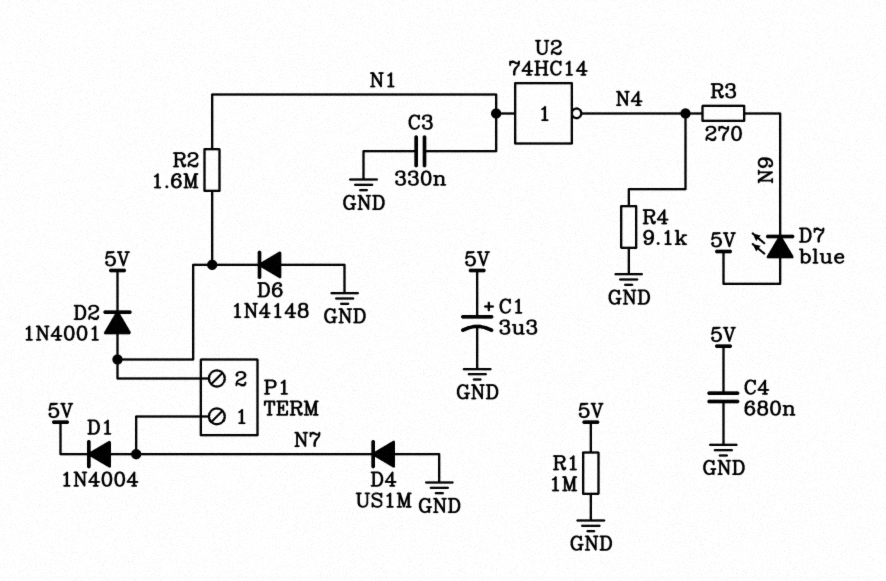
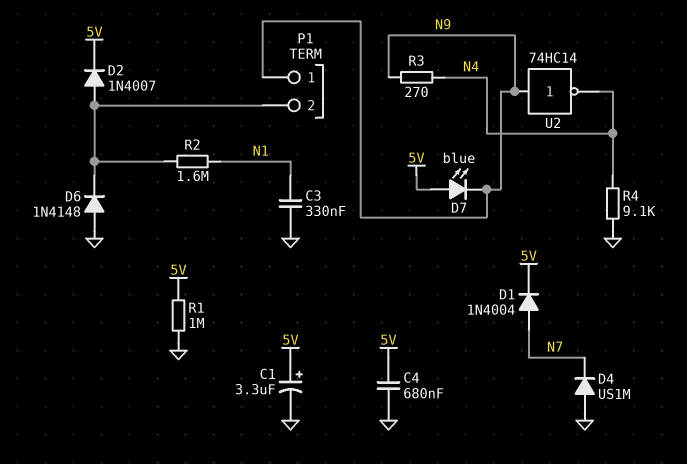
D2: diode 1N4001 (A P1/2, K 5V) -> diode 1N4007 (A P1/2, K 5V)
P1 pin 1: N7 -> N9
U2: NOT 74HC14 (in N1, out N4) -> NOT 74HC14 (in N9, out N4)

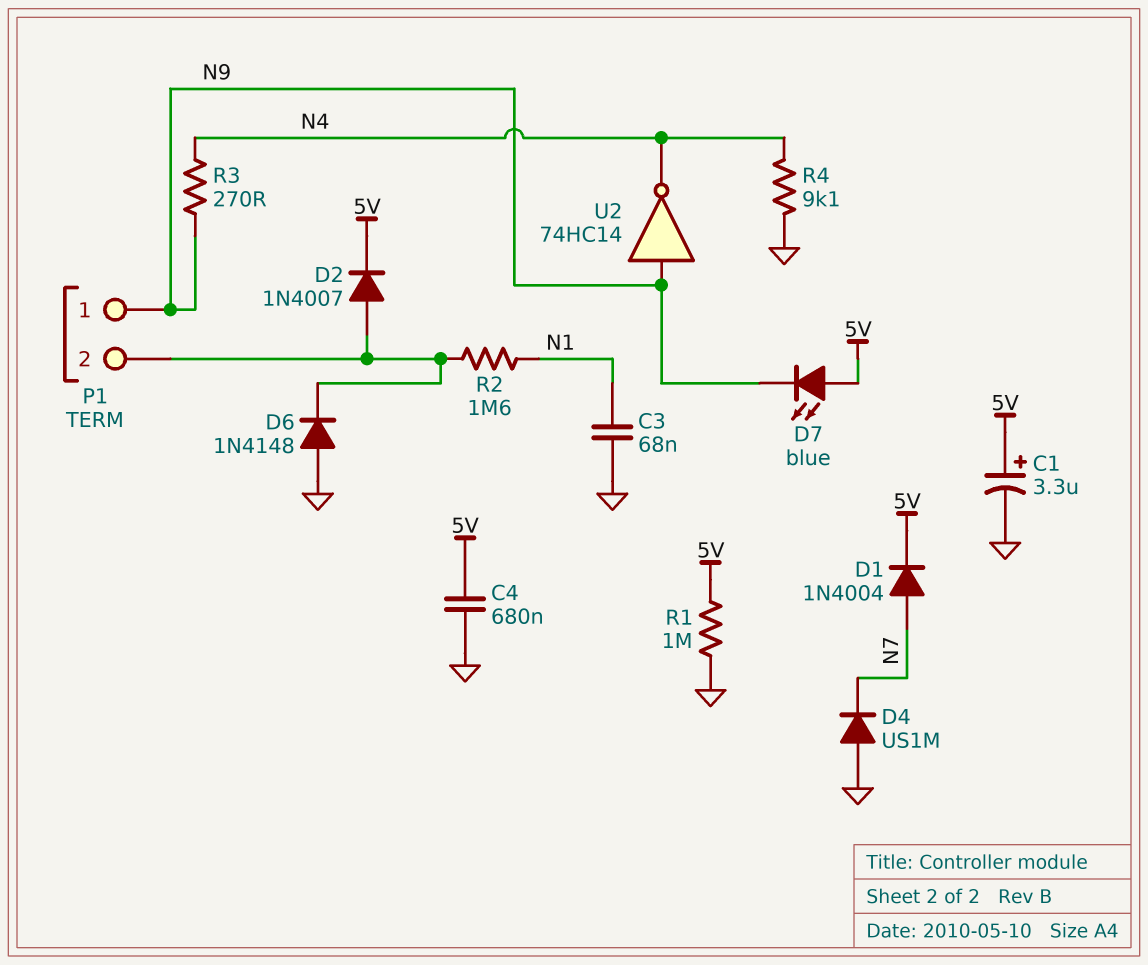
C3: 330nF (GND, N1) -> 68nF (GND, N1)

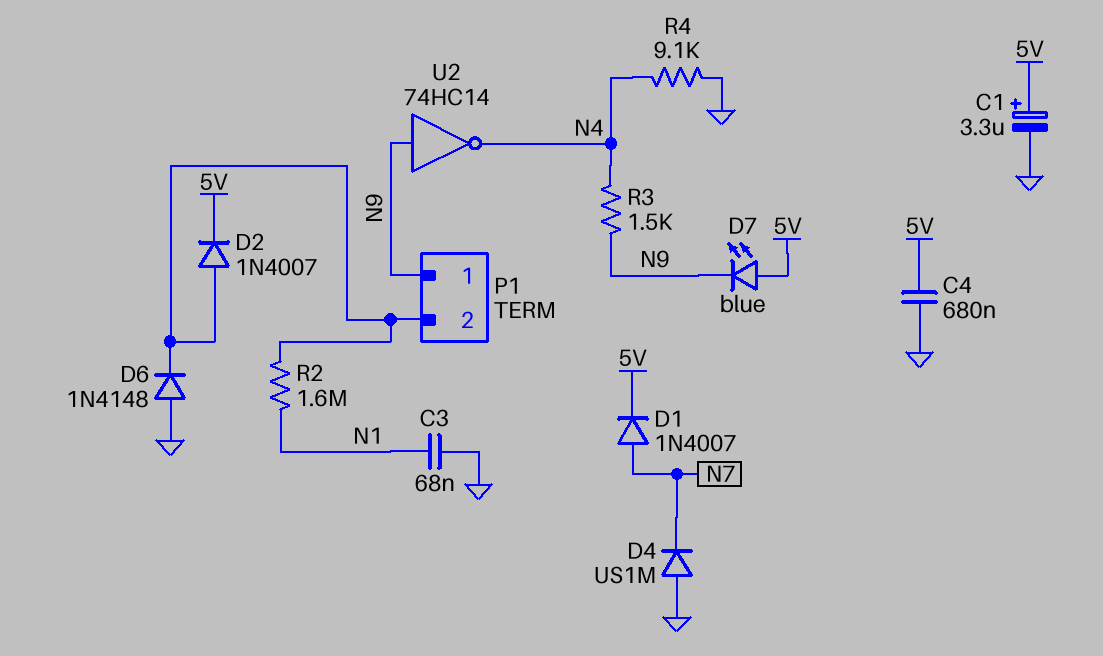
D1: diode 1N4004 (A N7, K 5V) -> diode 1N4007 (A N7, K 5V)
R1: 1M (5V, GND) -> none
R3: 270 (N4, N9) -> 1.5k (N4, N9)

